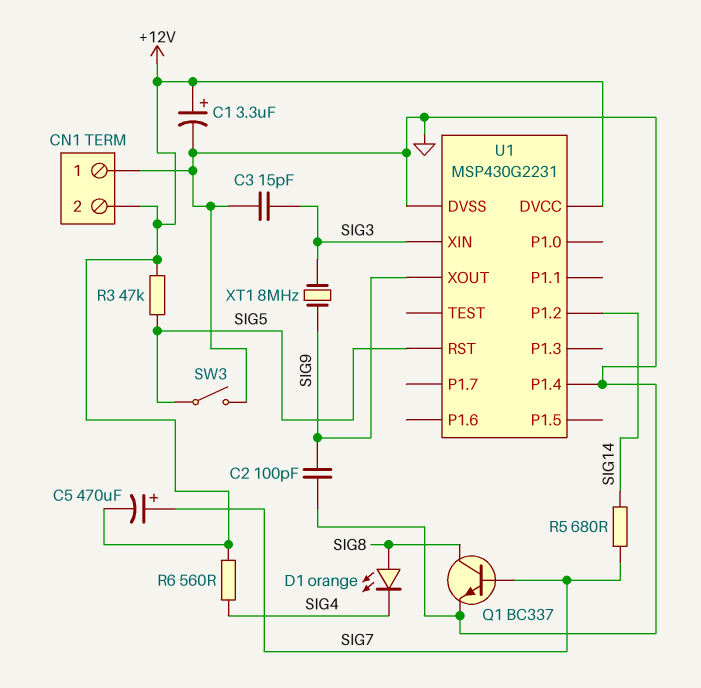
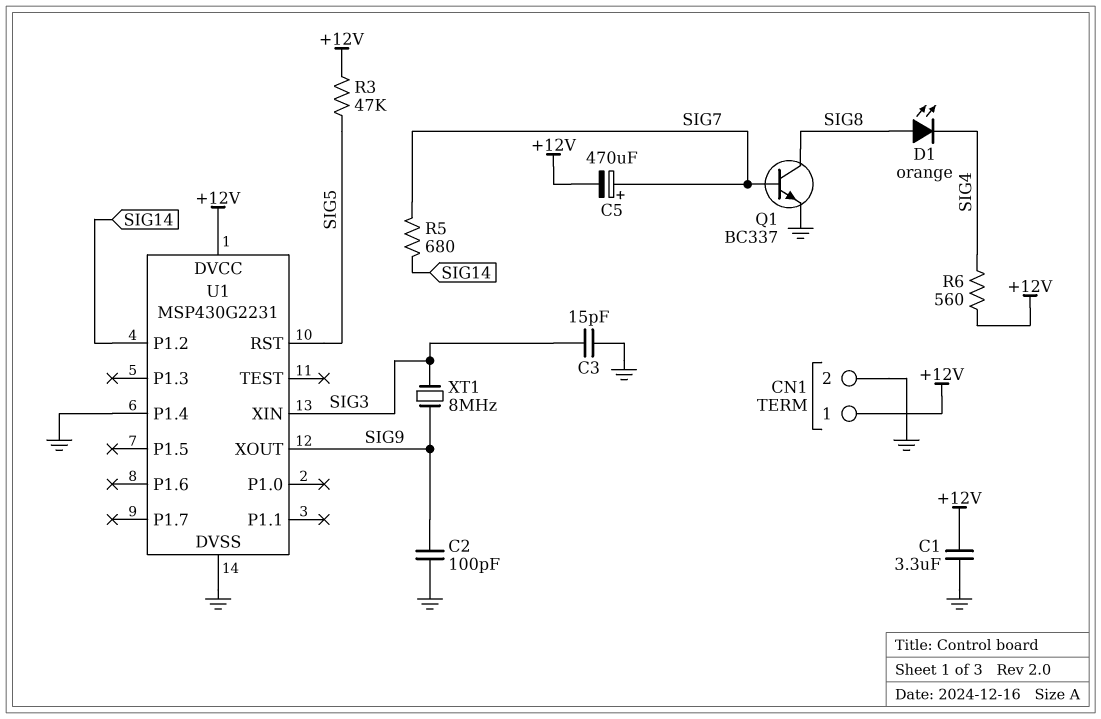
C1: 3.3uF (plus +12V, minus GND) -> 3.3uF (+12V, GND)
CN1 pin 1: GND -> +12V
CN1 pin 2: +12V -> GND
SW3: switch (GND, SIG5) -> none

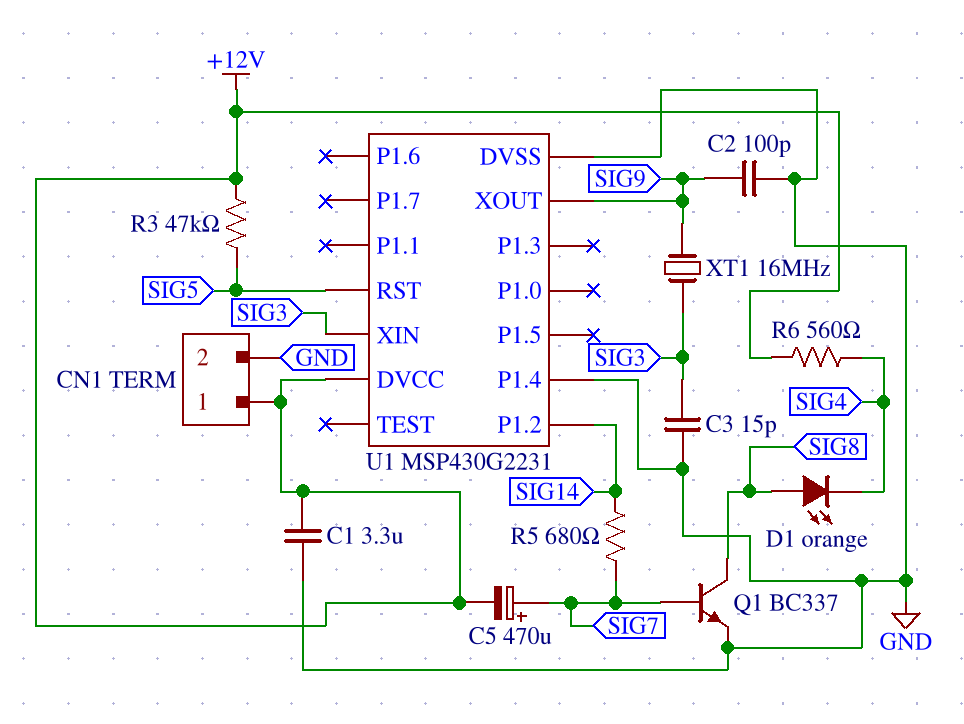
XT1: 8MHz (SIG3, SIG9) -> 16MHz (SIG3, SIG9)

